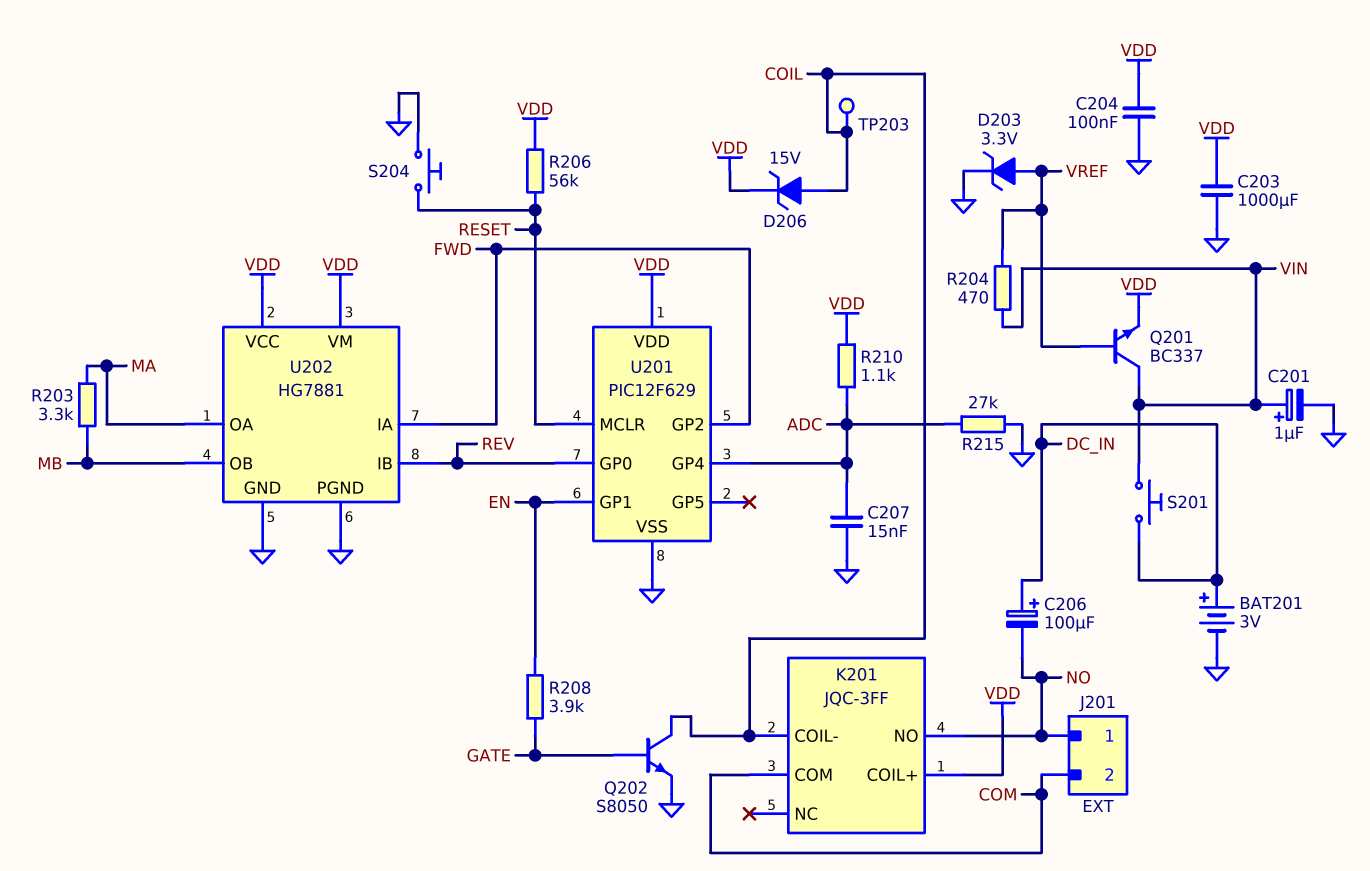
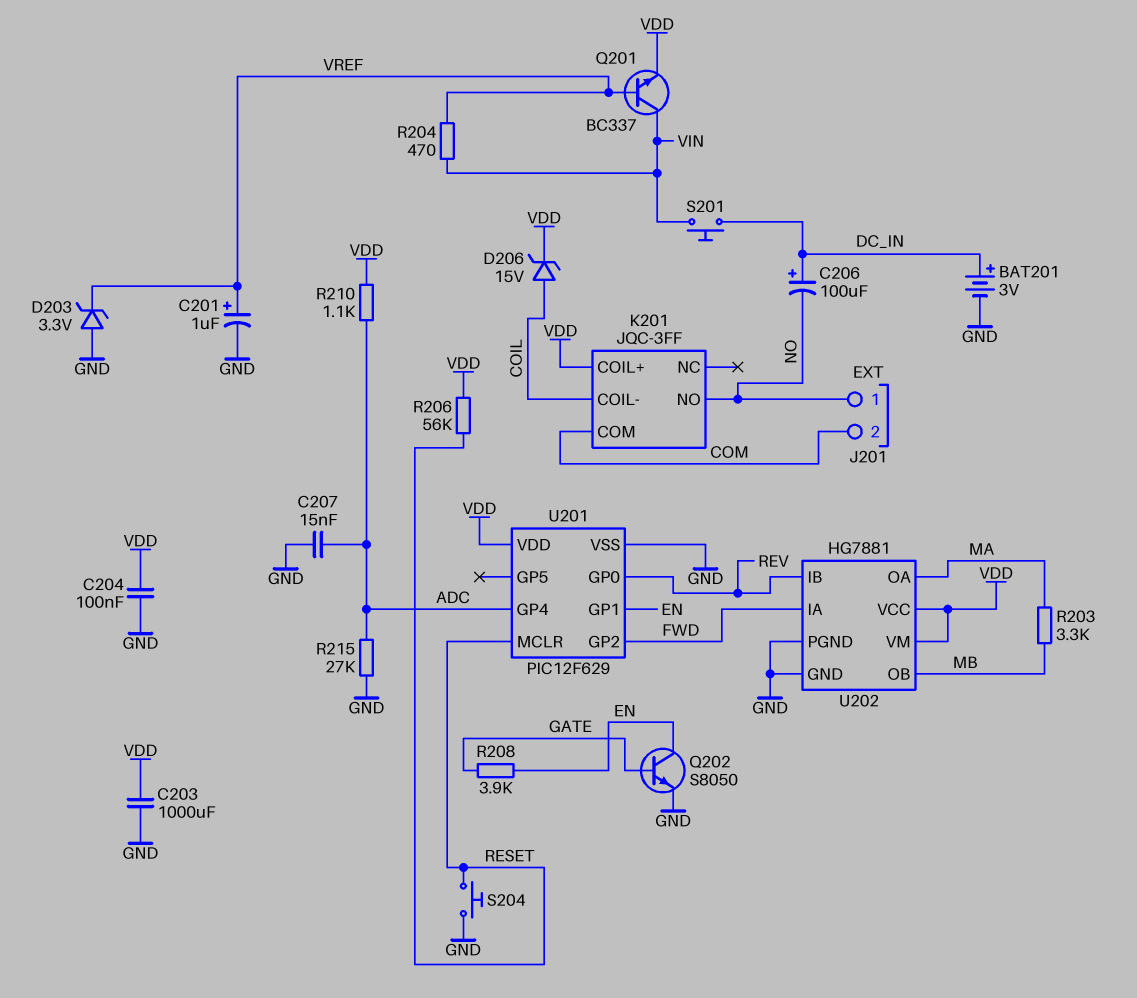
C201: 1uF (plus VIN, minus GND) -> 1uF (plus VREF, minus GND)
D203: zener 3.3V (A VREF, K GND) -> zener 3.3V (A GND, K VREF)
Q202: NPN S8050 (B GATE, C COIL, E GND) -> NPN S8050 (B GATE, C EN, E GND)
TP203: test point (COIL) -> none

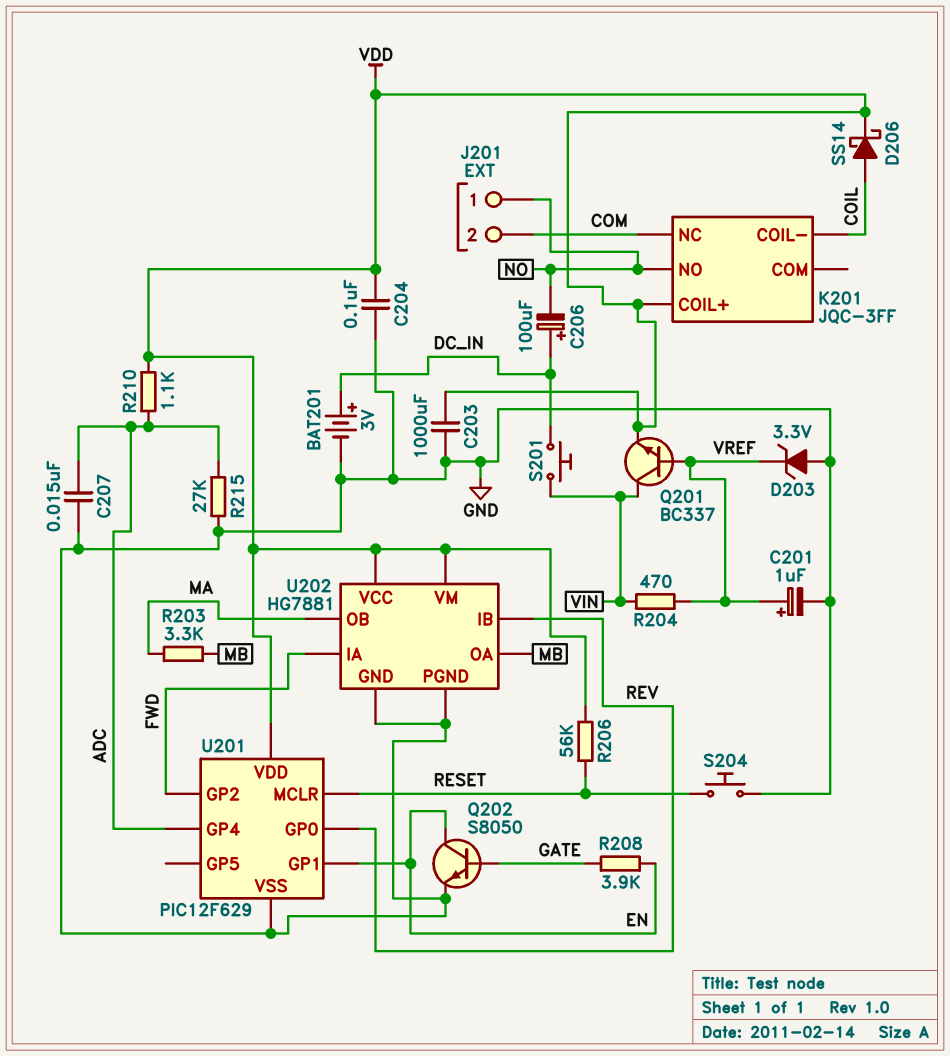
D206: zener 15V (A COIL, K VDD) -> schottky SS14 (A COIL, K VDD)
K201 pin COM: COM -> none
K201 pin NC: none -> COM
U202 pin OA: MA -> MB
U202 pin OB: MB -> MA

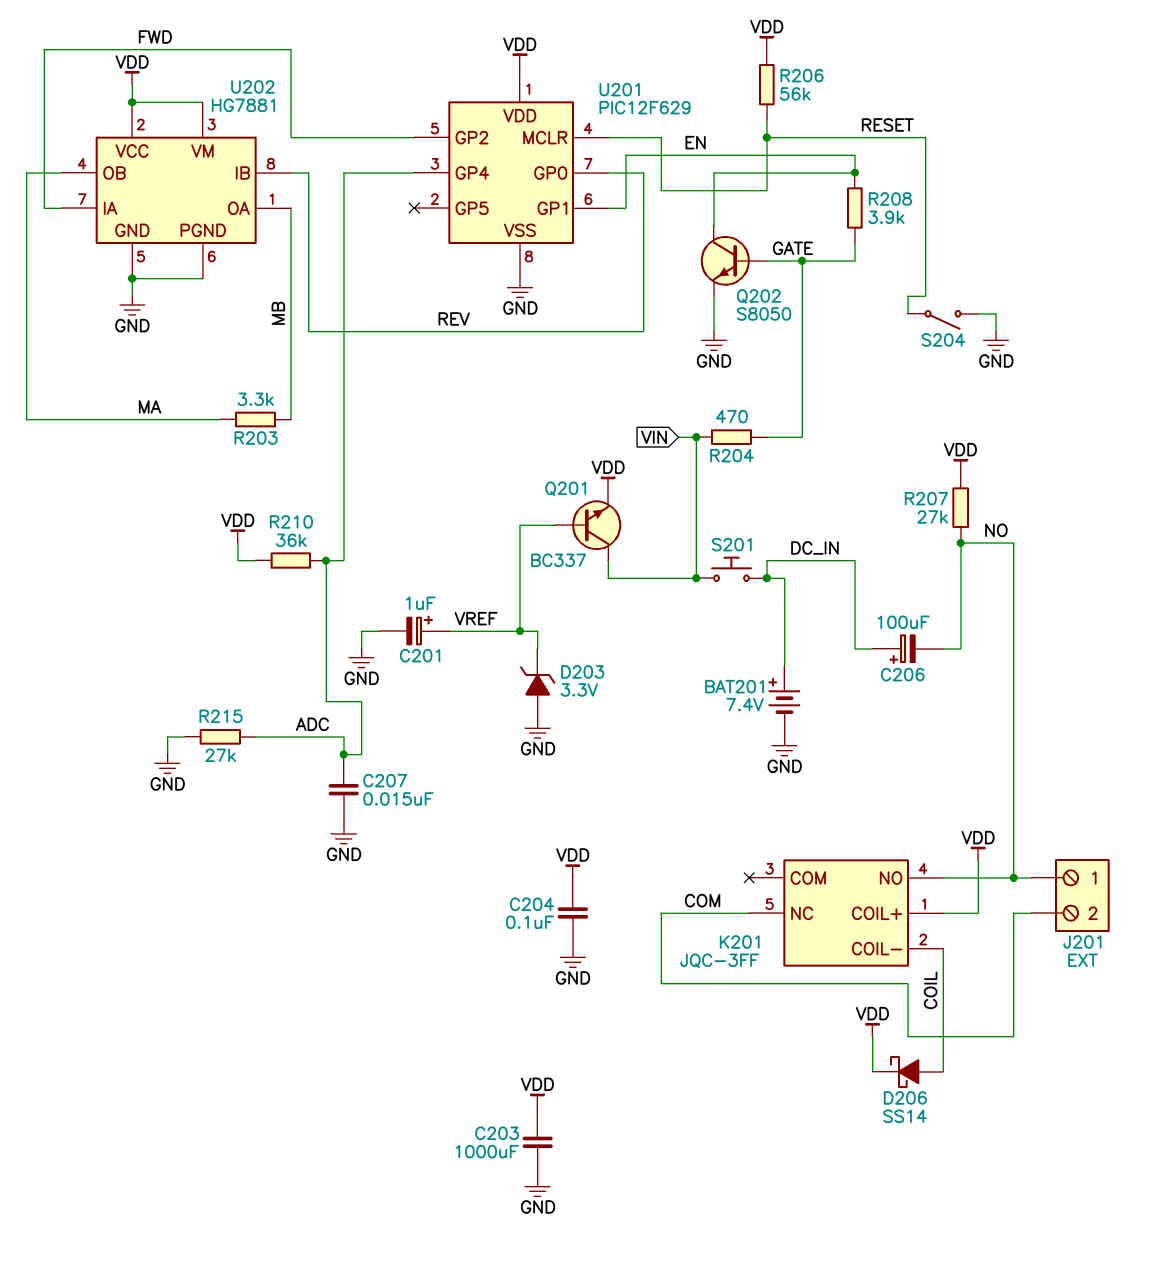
BAT201: 3V (plus DC_IN, minus GND) -> 7.4V (plus DC_IN, minus GND)
R204: 470 (VIN, VREF) -> 470 (GATE, VIN)
R207: none -> 27k (NO, VDD)
R210: 1.1k (ADC, VDD) -> 36k (ADC, VDD)
S204: button (GND, RESET) -> switch (GND, RESET)

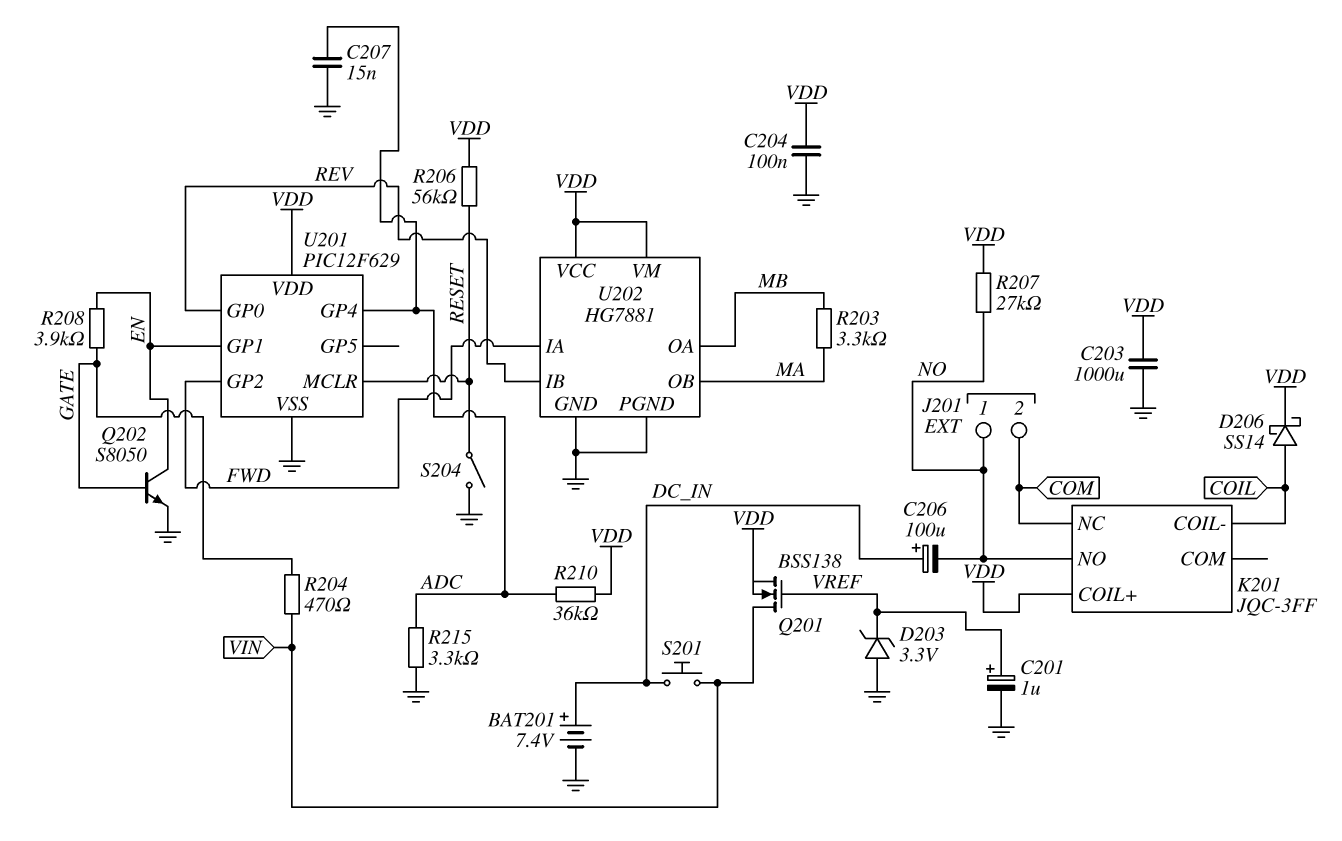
Q201: NPN BC337 (B VREF, C VIN, E VDD) -> NMOS BSS138 (G VREF, D VIN, S VDD)
R215: 27k (ADC, GND) -> 3.3k (ADC, GND)

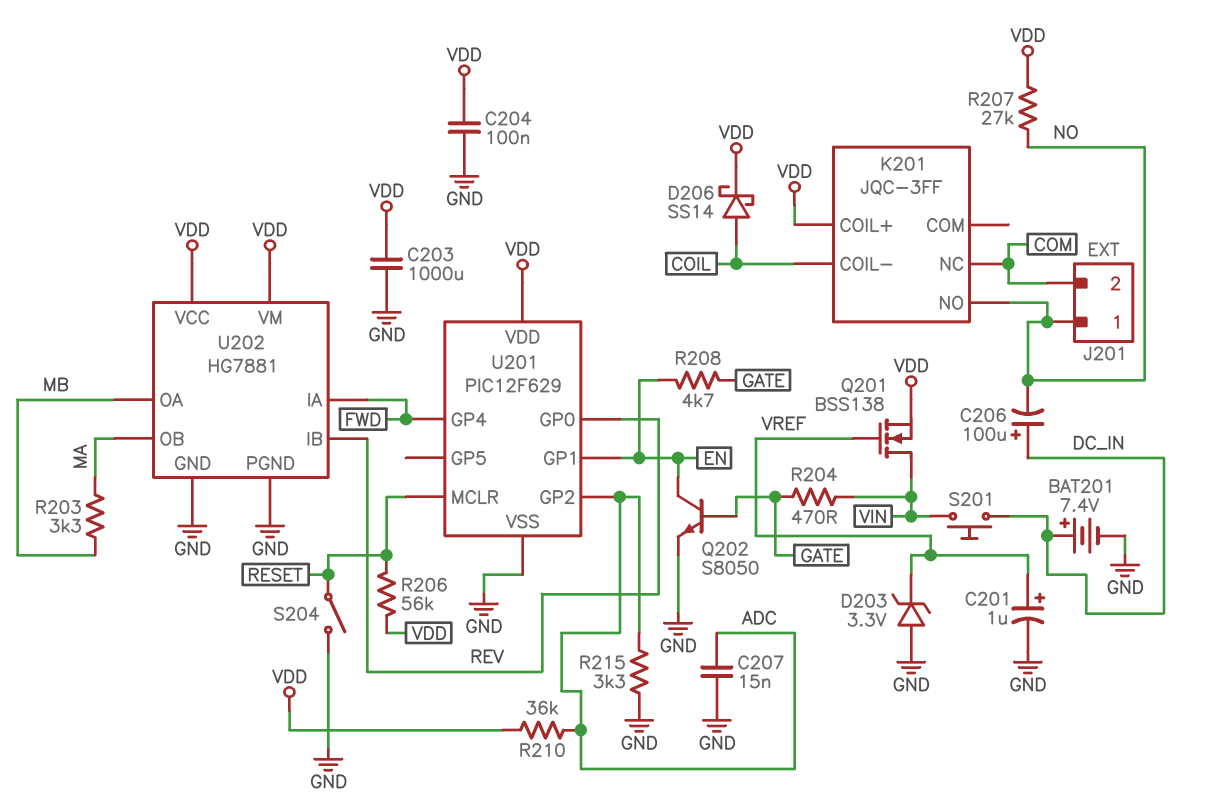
R208: 3.9k (EN, GATE) -> 4.7k (EN, GATE)
U201 pin GP2: FWD -> ADC
U201 pin GP4: ADC -> FWD

